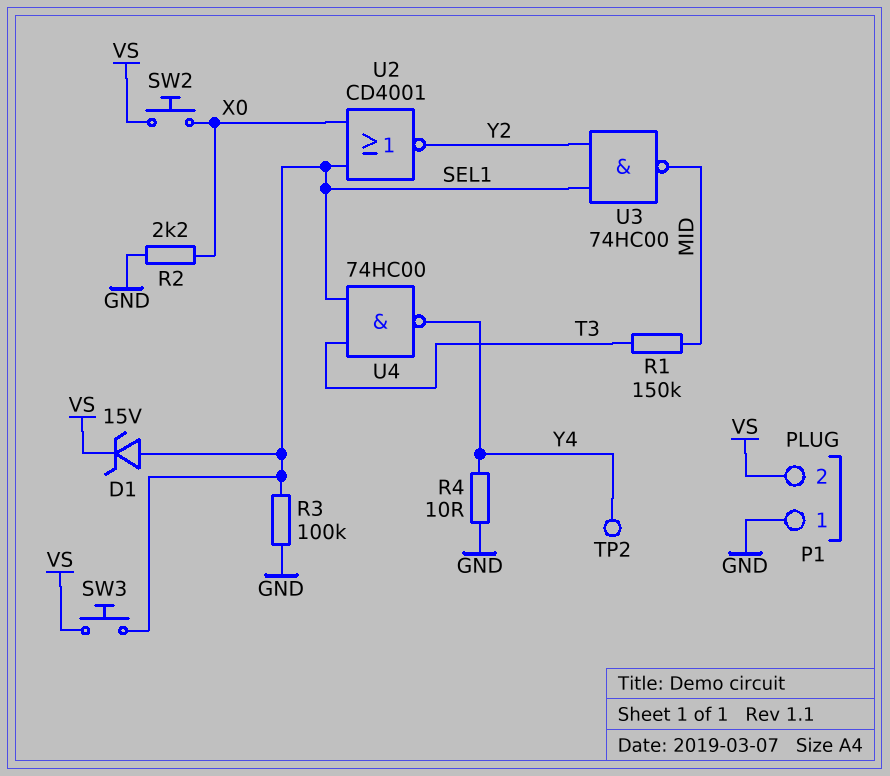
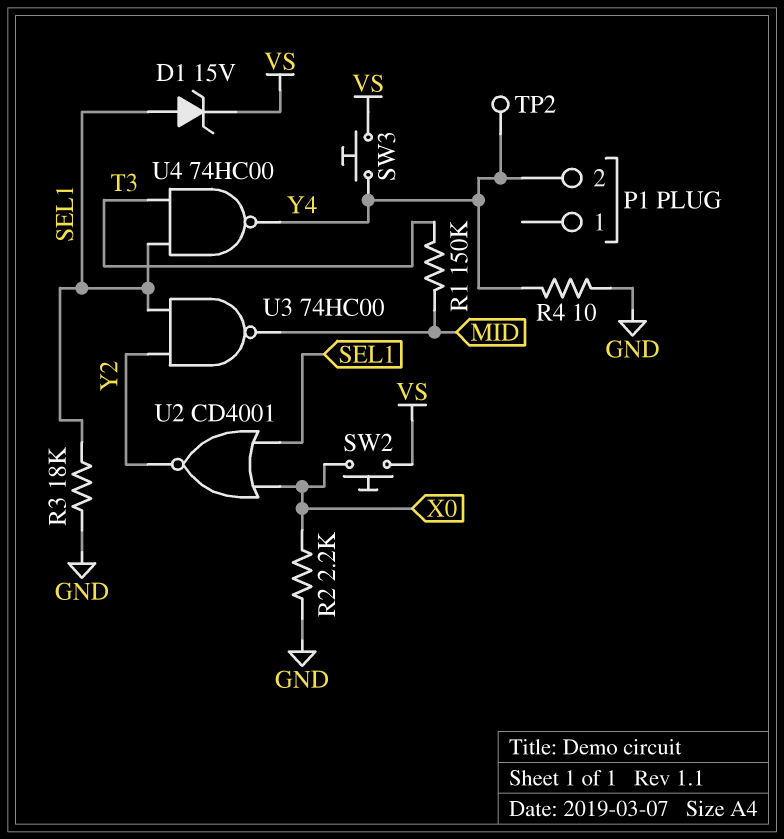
P1 pin 1: GND -> none
P1 pin 2: VS -> Y4
R3: 100k (GND, SEL1) -> 18k (GND, SEL1)
SW3: button (SEL1, VS) -> button (VS, Y4)

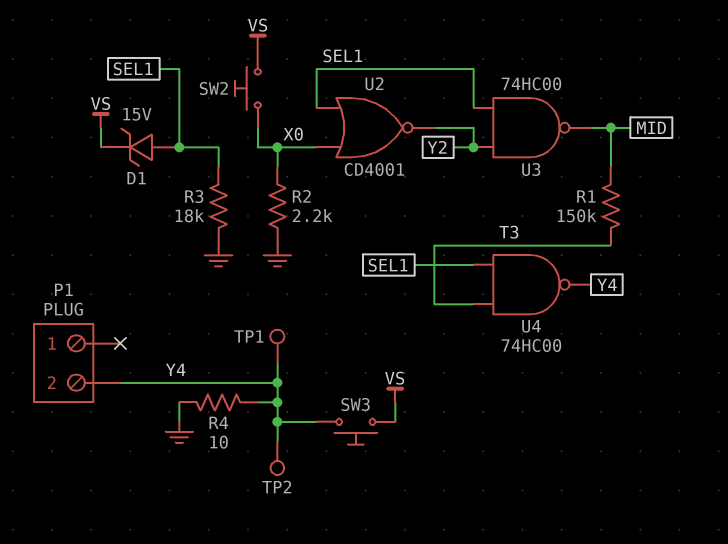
TP1: none -> test point (Y4)

